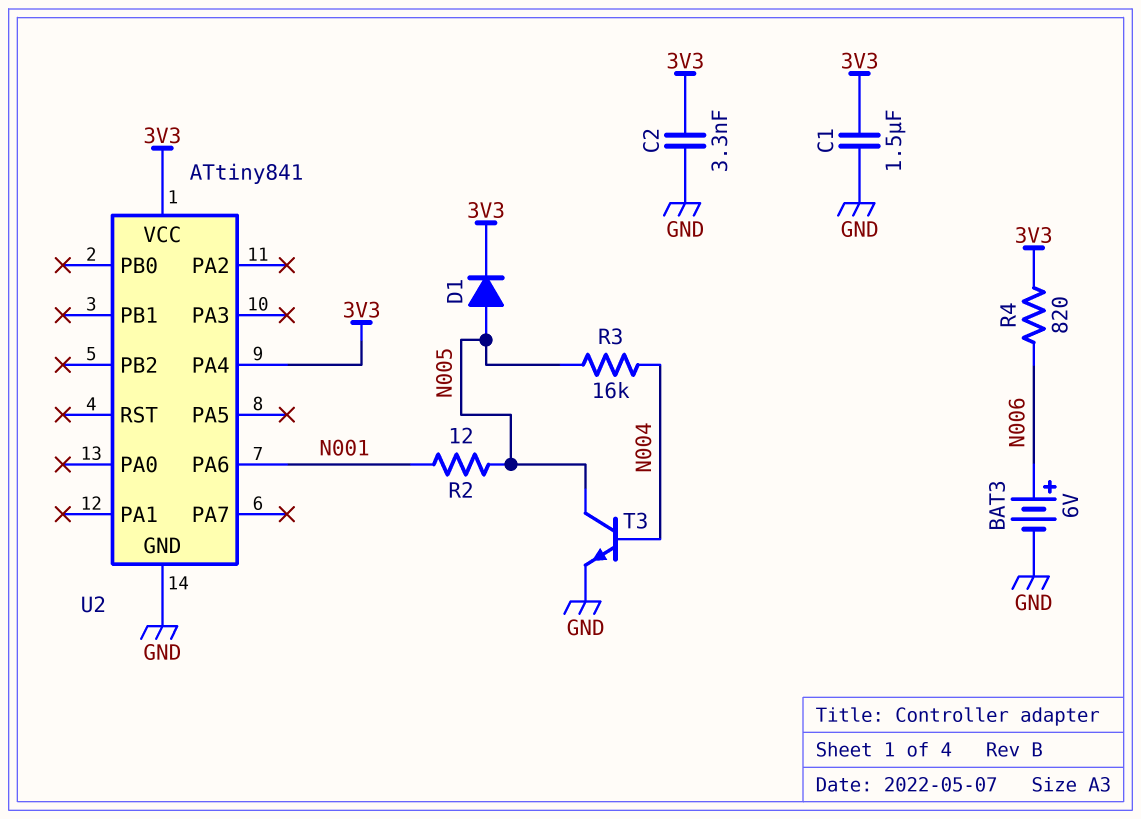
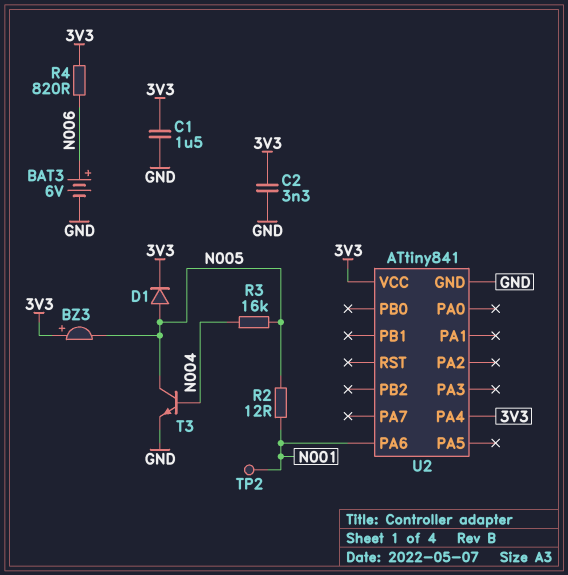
BZ3: none -> buzzer (plus 3V3, minus N005)
TP2: none -> test point (N001)

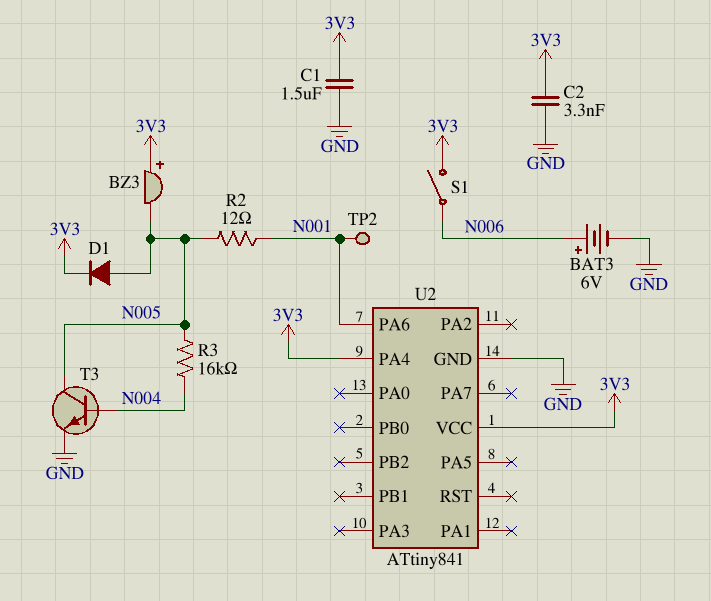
R4: 820 (3V3, N006) -> none
S1: none -> switch (3V3, N006)

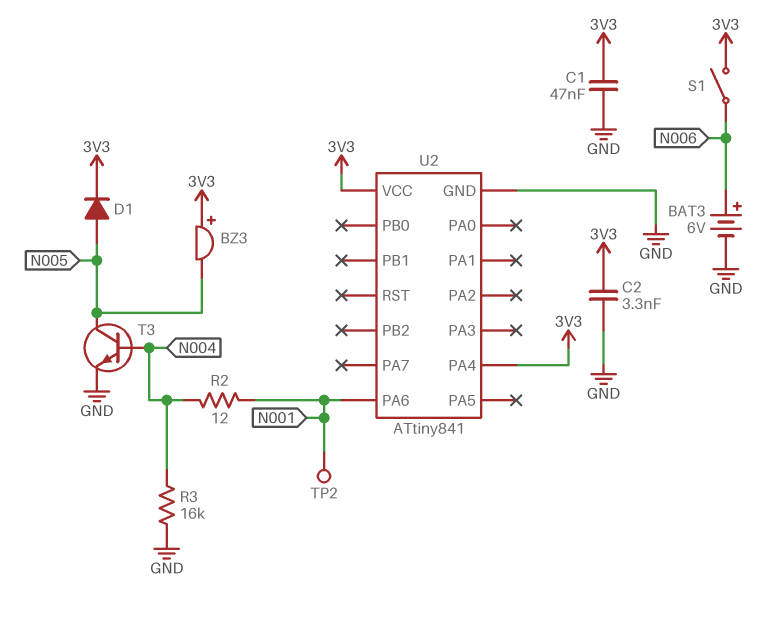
C1: 1.5uF (3V3, GND) -> 47nF (3V3, GND)
R2: 12 (N001, N005) -> 12 (N001, N004)
R3: 16k (N004, N005) -> 16k (GND, N004)

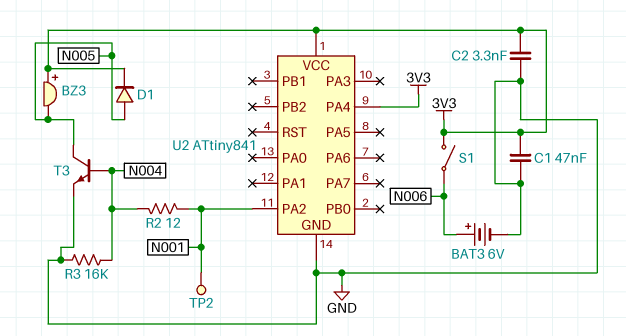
U2 pin PA2: none -> N001
U2 pin PA6: N001 -> none

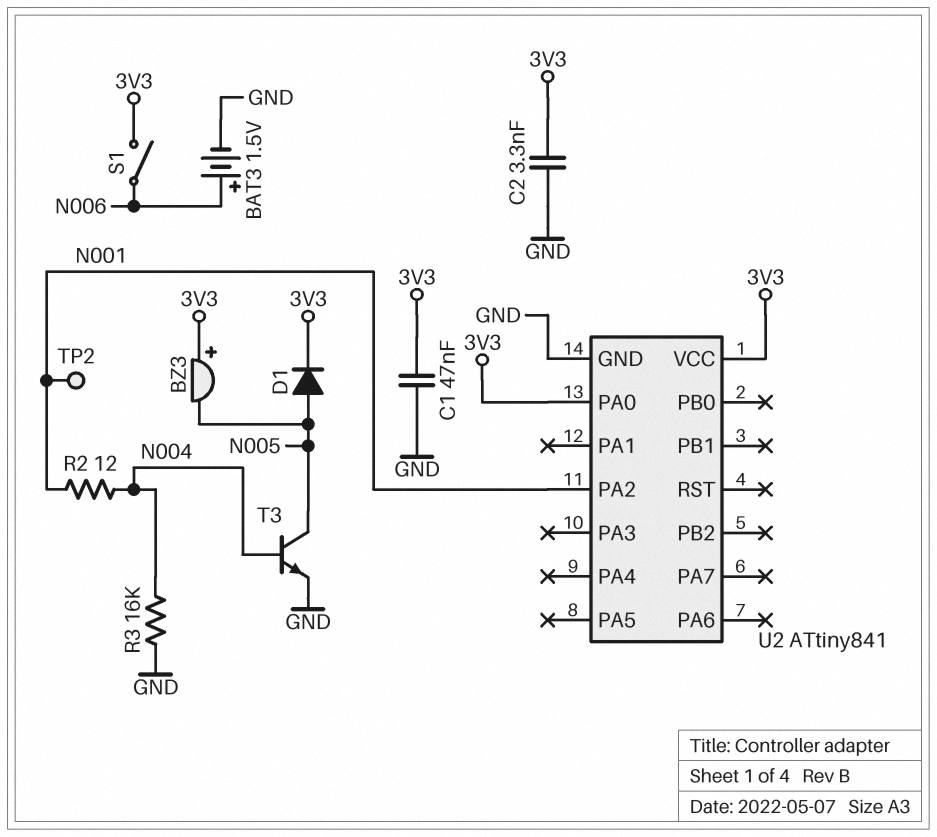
BAT3: 6V (plus N006, minus GND) -> 1.5V (plus N006, minus GND)
U2 pin PA0: none -> 3V3
U2 pin PA4: 3V3 -> none

